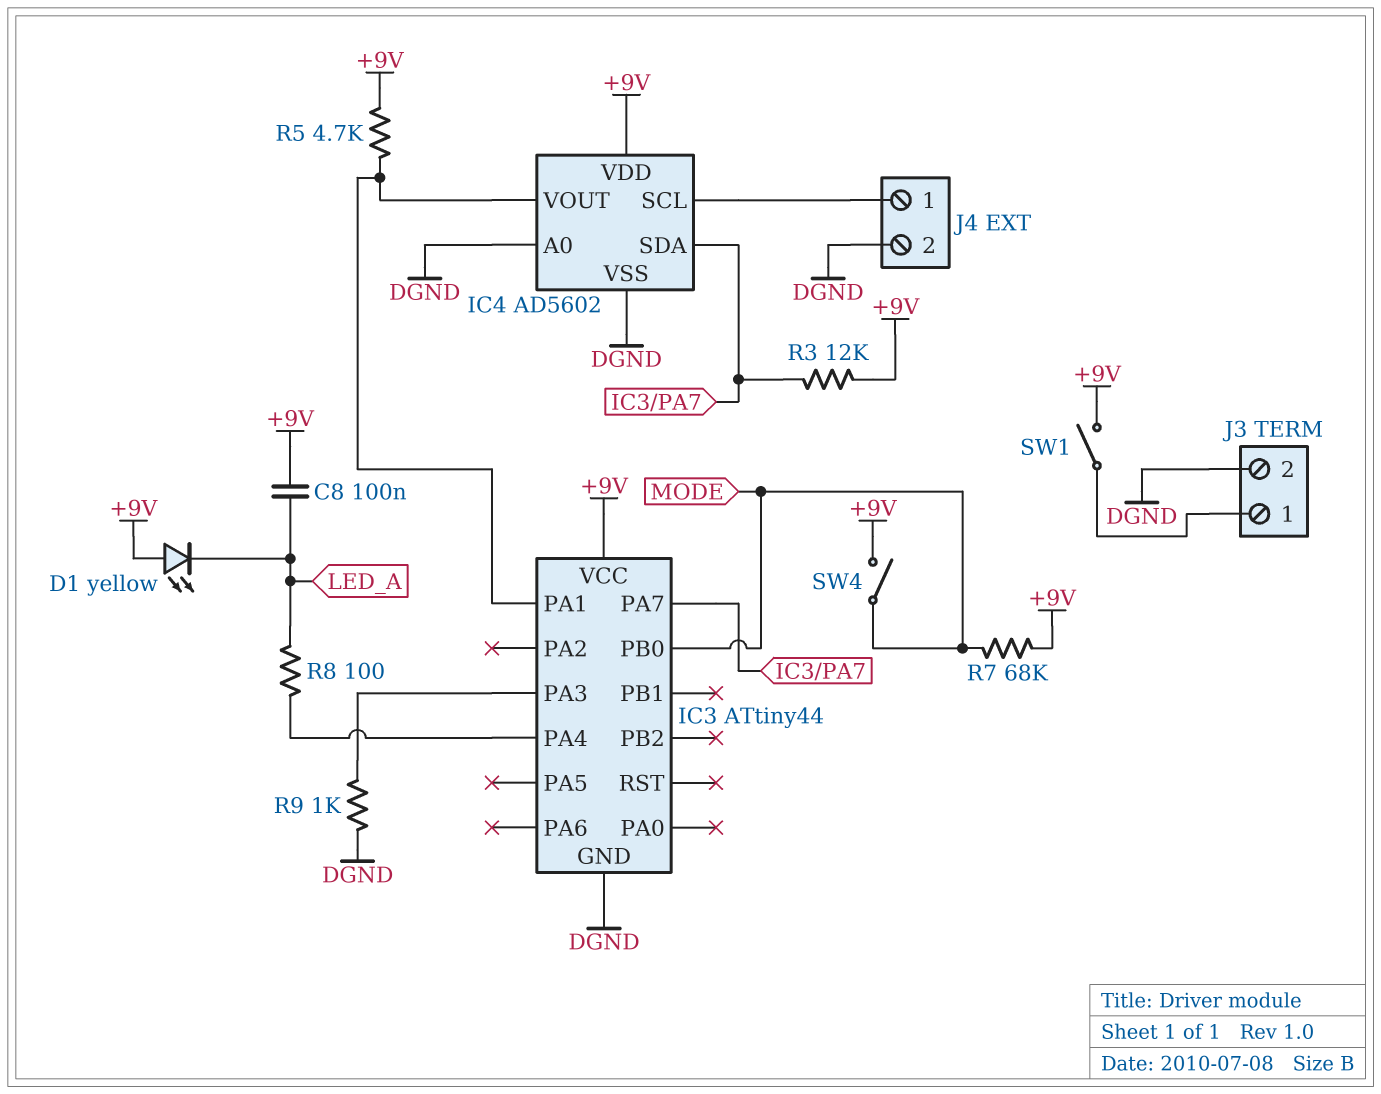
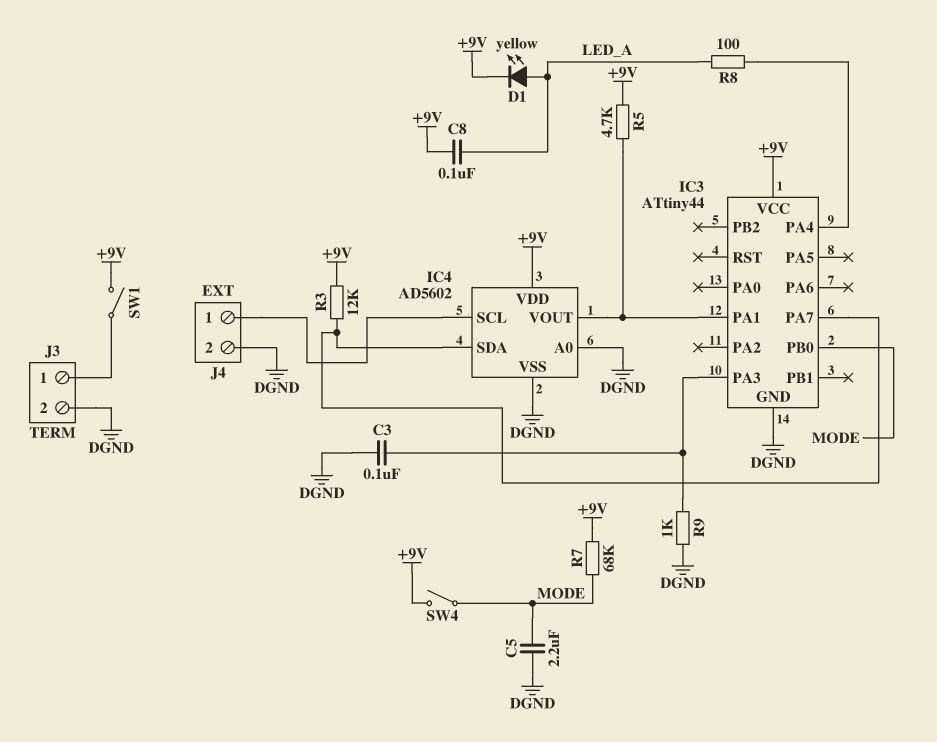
C3: none -> 100nF (DGND, IC3/PA3)
C5: none -> 2.2uF (DGND, MODE)
D1: LED yellow (A +9V, K LED_A) -> LED yellow (A LED_A, K +9V)

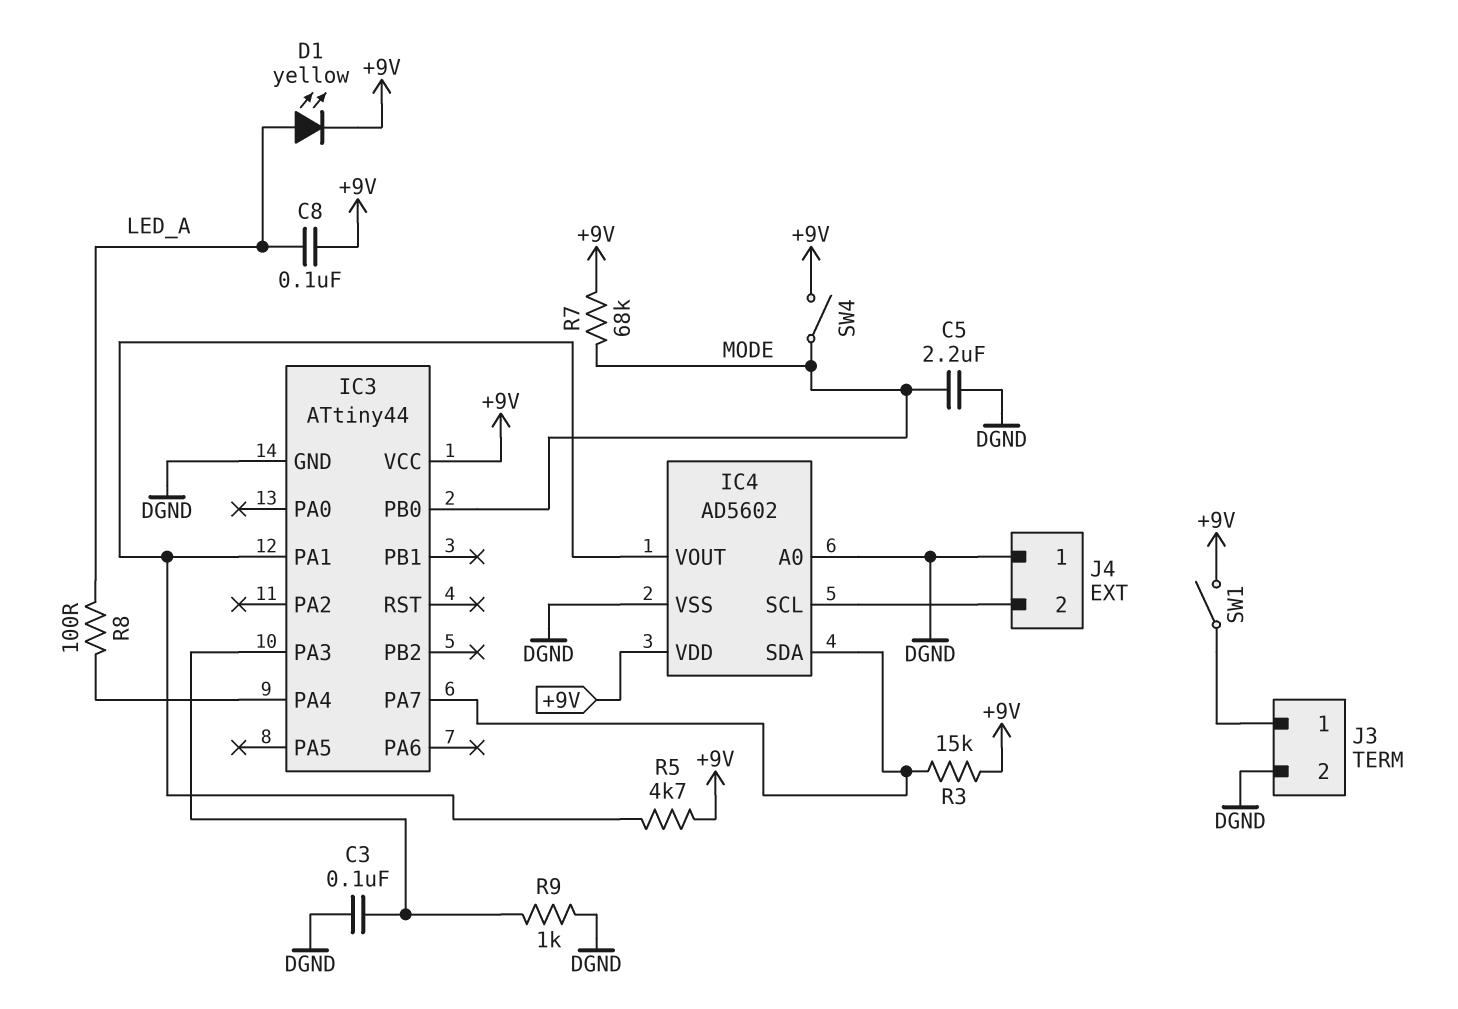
J4 pin 1: IC4/SCL -> DGND
J4 pin 2: DGND -> IC4/SCL
R3: 12k (+9V, IC3/PA7) -> 15k (+9V, IC3/PA7)

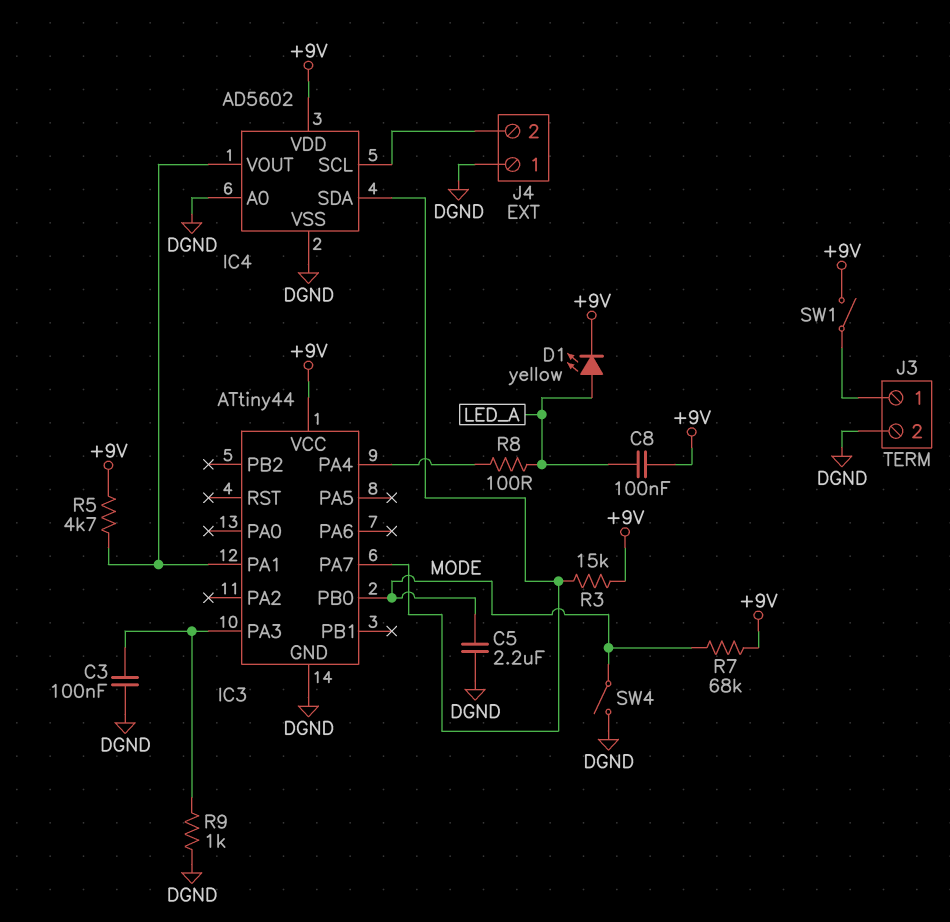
SW4: switch (+9V, MODE) -> switch (DGND, MODE)

